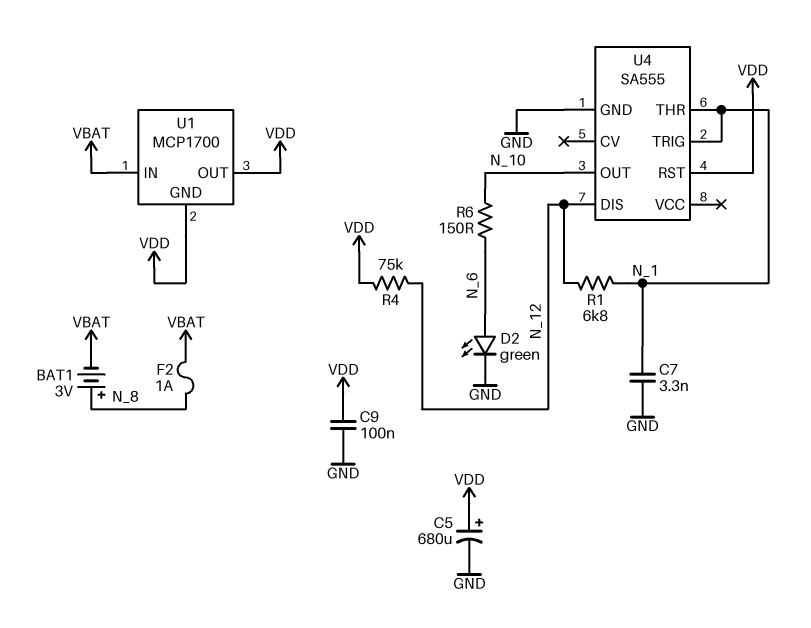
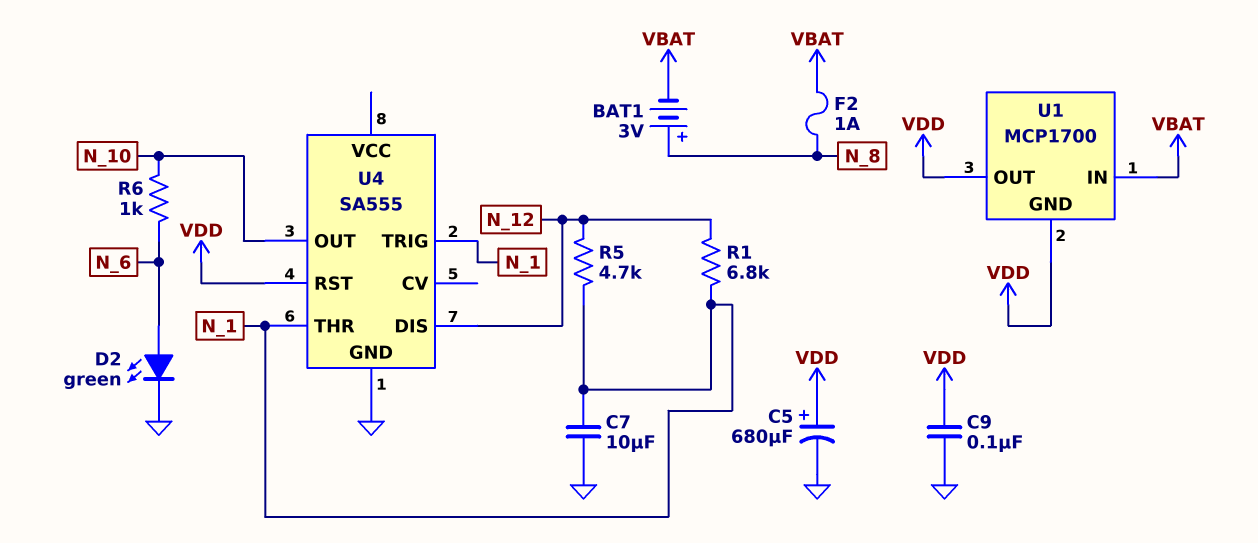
C7: 3.3nF (GND, N_1) -> 10uF (GND, N_1)
R4: 75k (N_12, VDD) -> none
R5: none -> 4.7k (N_1, N_12)
R6: 150 (N_6, N_10) -> 1k (N_6, N_10)

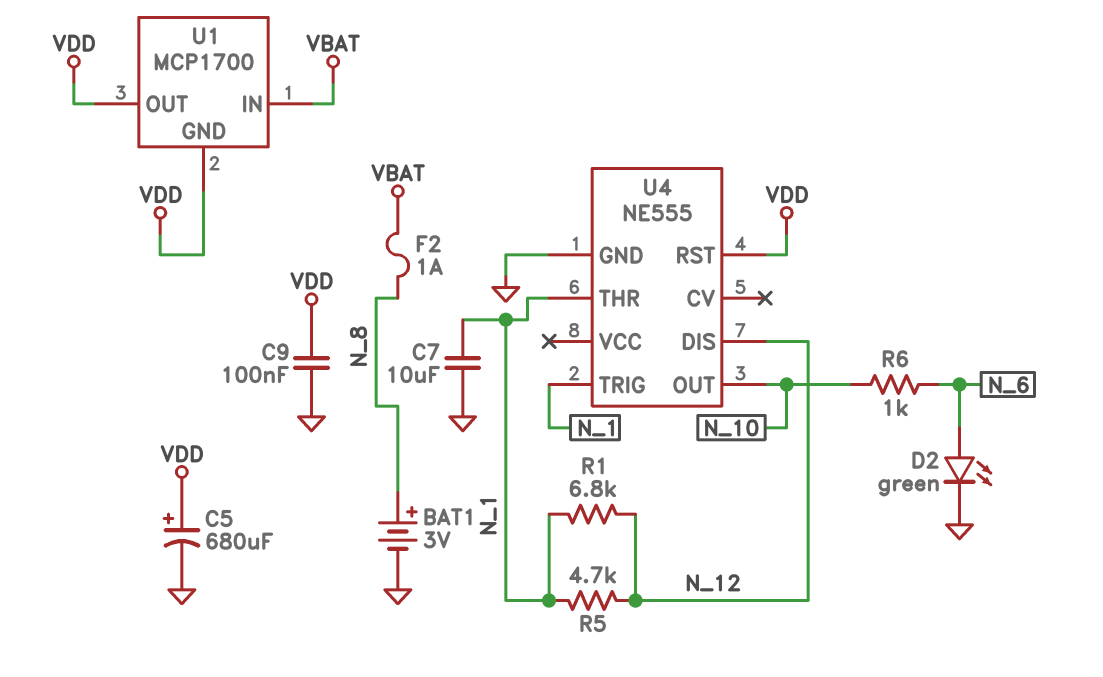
BAT1: 3V (plus N_8, minus VBAT) -> 3V (plus N_8, minus GND)
U4: SA555 -> NE555

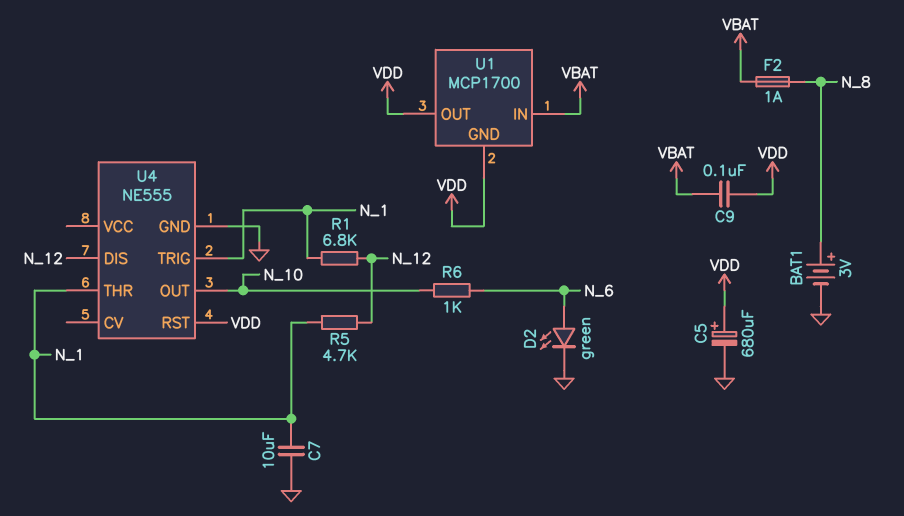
C9: 100nF (GND, VDD) -> 100nF (VBAT, VDD)

